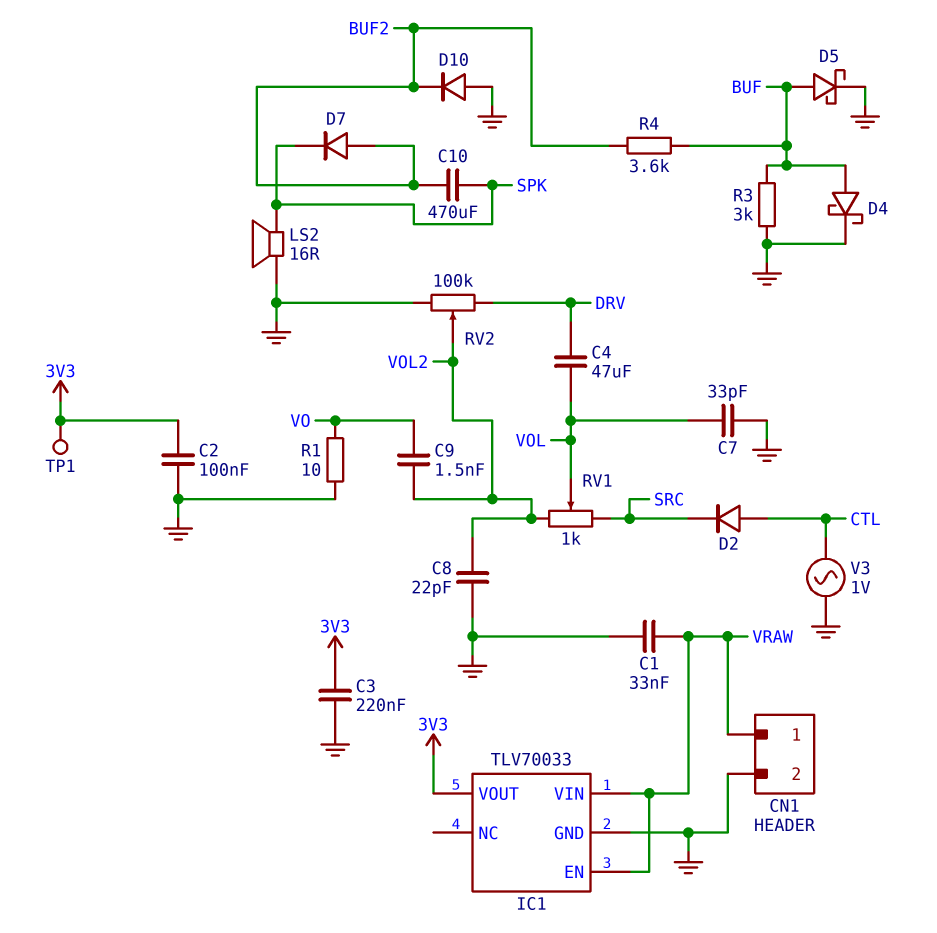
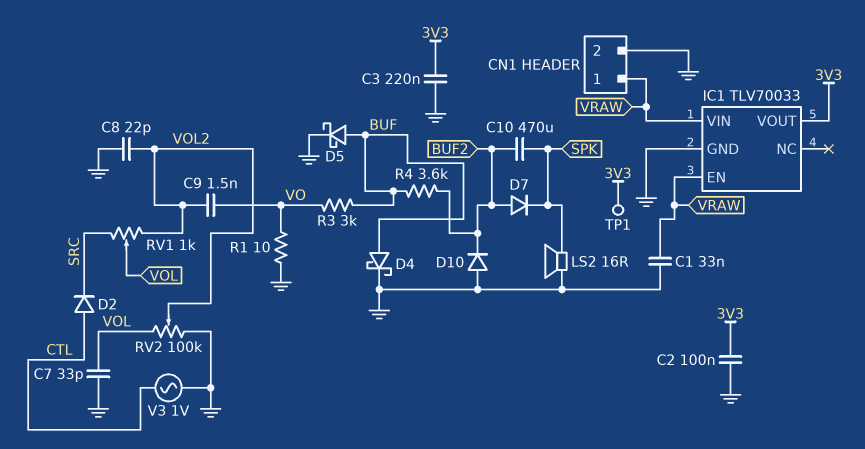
C4: 47uF (DRV, VOL) -> none
R3: 3k (BUF, GND) -> 3k (BUF, VO)
RV2: 100k (DRV, GND, wiper VOL2) -> 100k (GND, VOL, wiper VOL2)

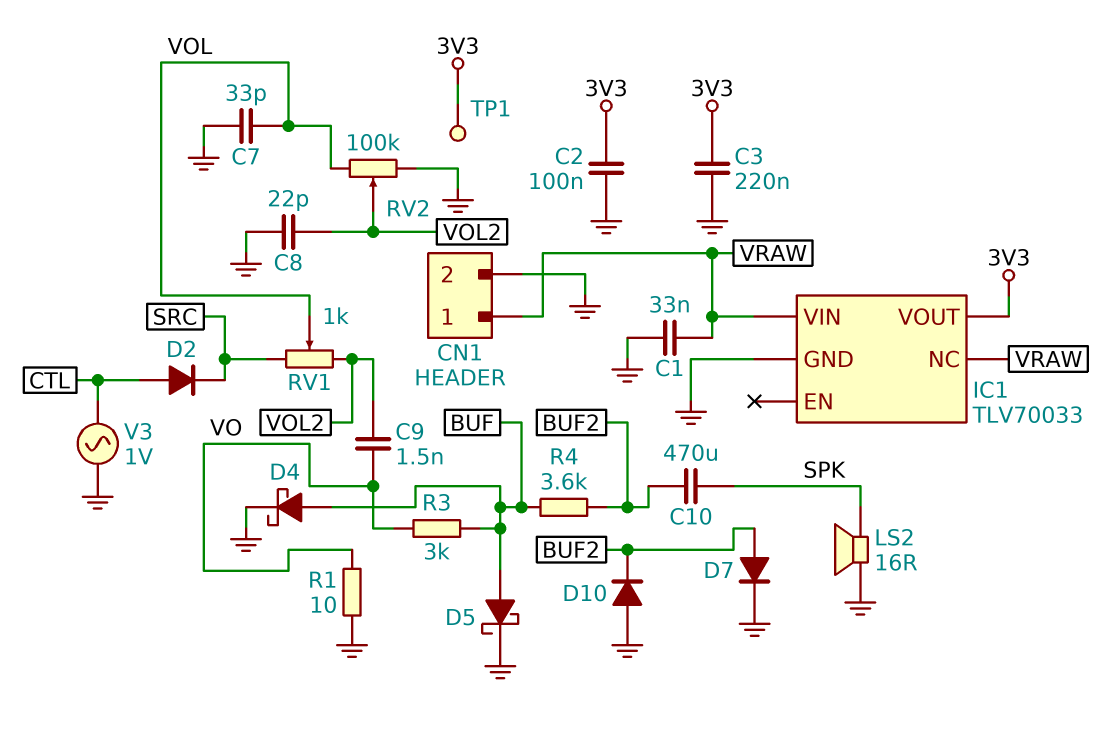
D7: diode (A BUF2, K SPK) -> diode (A BUF2, K GND)
IC1 pin EN: VRAW -> none
IC1 pin NC: none -> VRAW

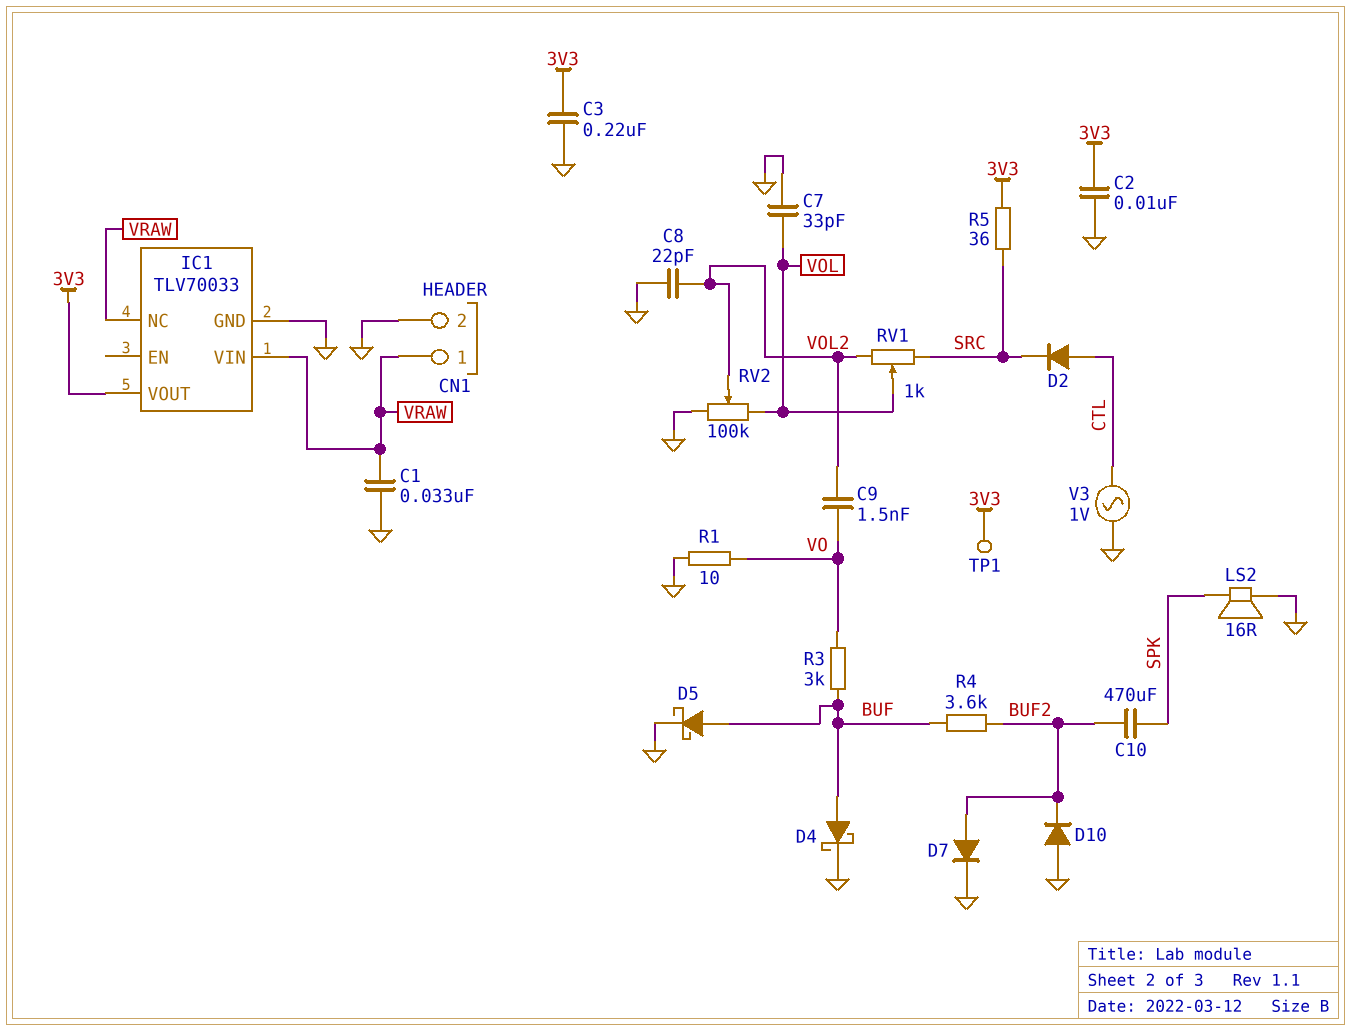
C2: 100nF (3V3, GND) -> 10nF (3V3, GND)
R5: none -> 36 (3V3, SRC)

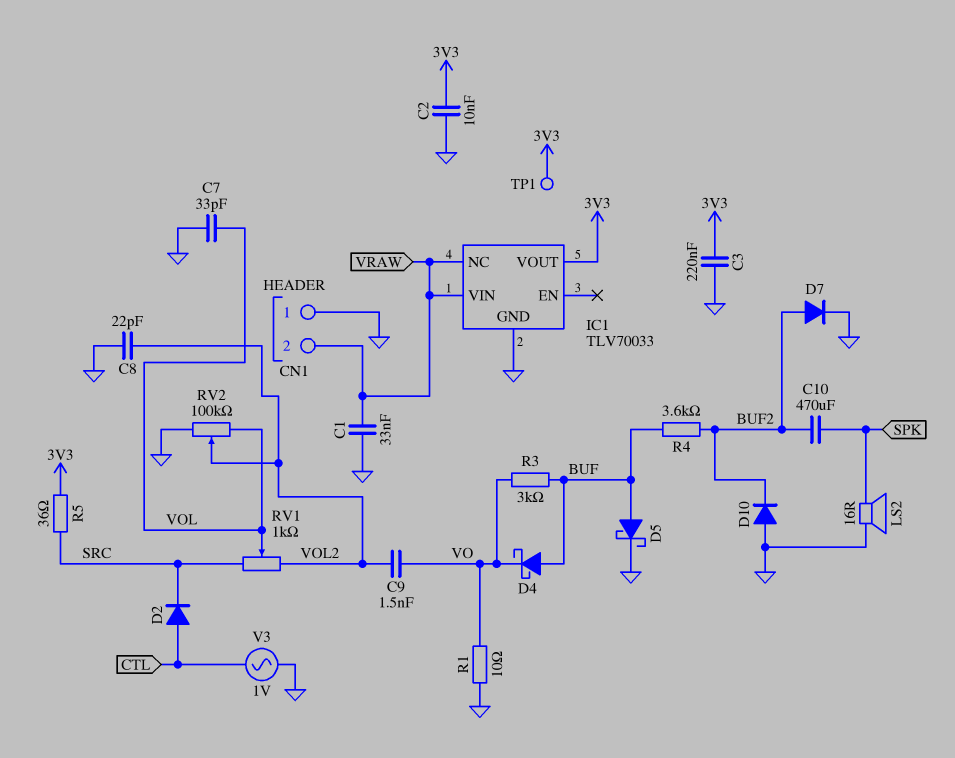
CN1 pin 1: VRAW -> GND
CN1 pin 2: GND -> VRAW
D4: schottky (A BUF, K GND) -> schottky (A BUF, K VO)

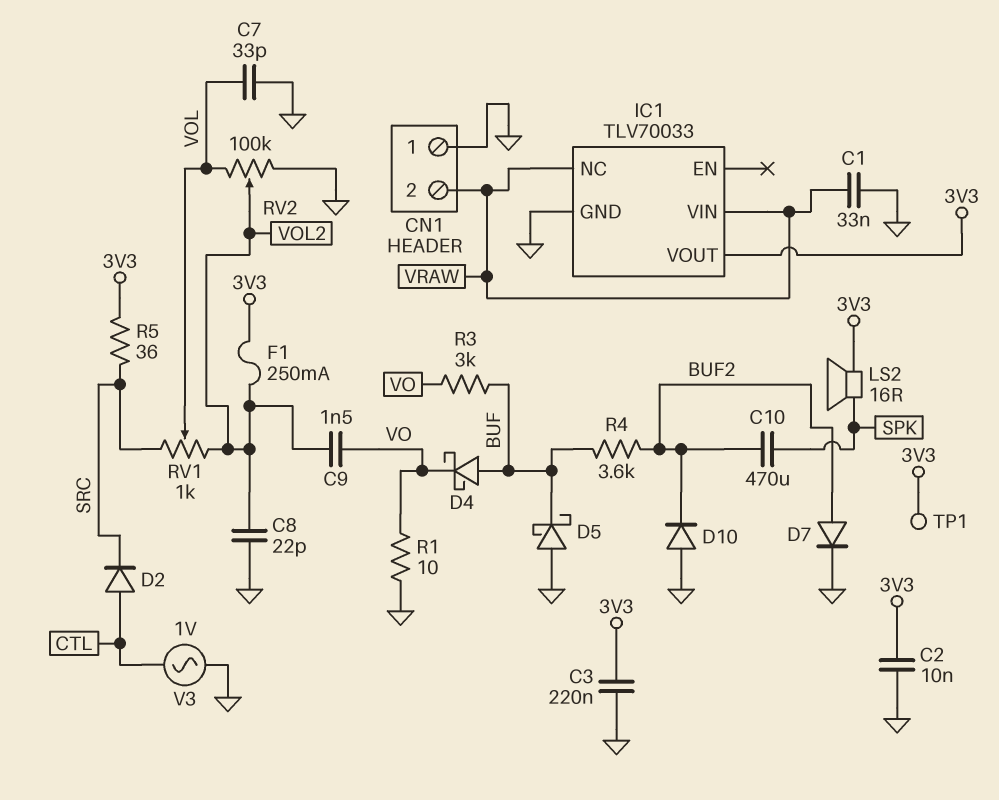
D5: schottky (A BUF, K GND) -> schottky (A GND, K BUF)
F1: none -> 250mA (3V3, VOL2)
LS2: speaker 16R (GND, SPK) -> speaker 16R (3V3, SPK)

